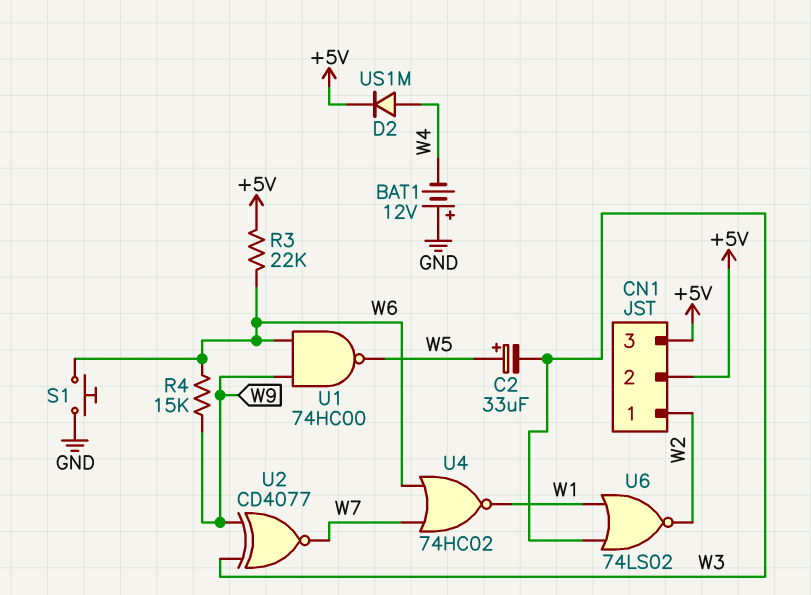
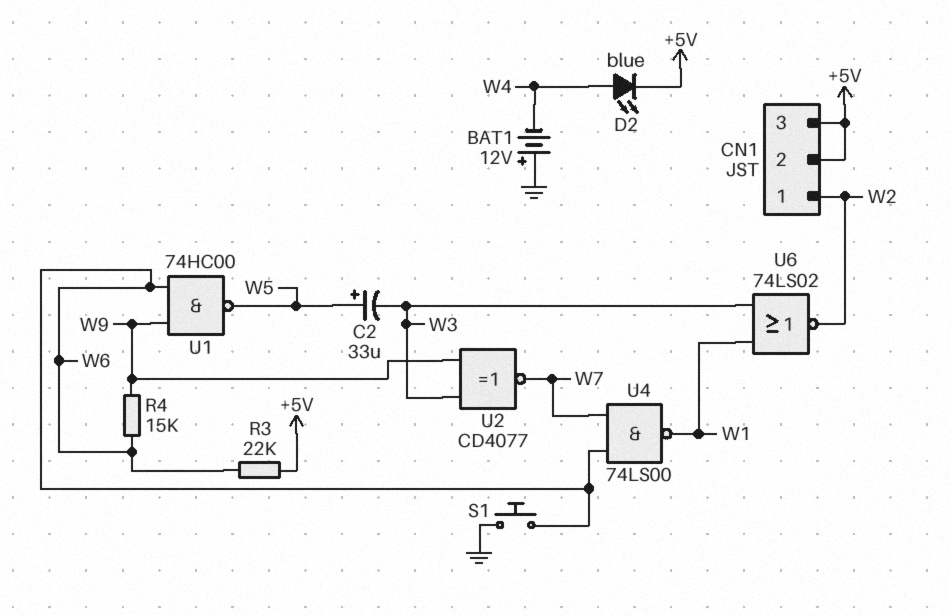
D2: diode US1M (A W4, K +5V) -> LED blue (A W4, K +5V)
U4: NOR 74HC02 (in W6, in W7, out W1) -> NAND 74LS00 (in W6, in W7, out W1)

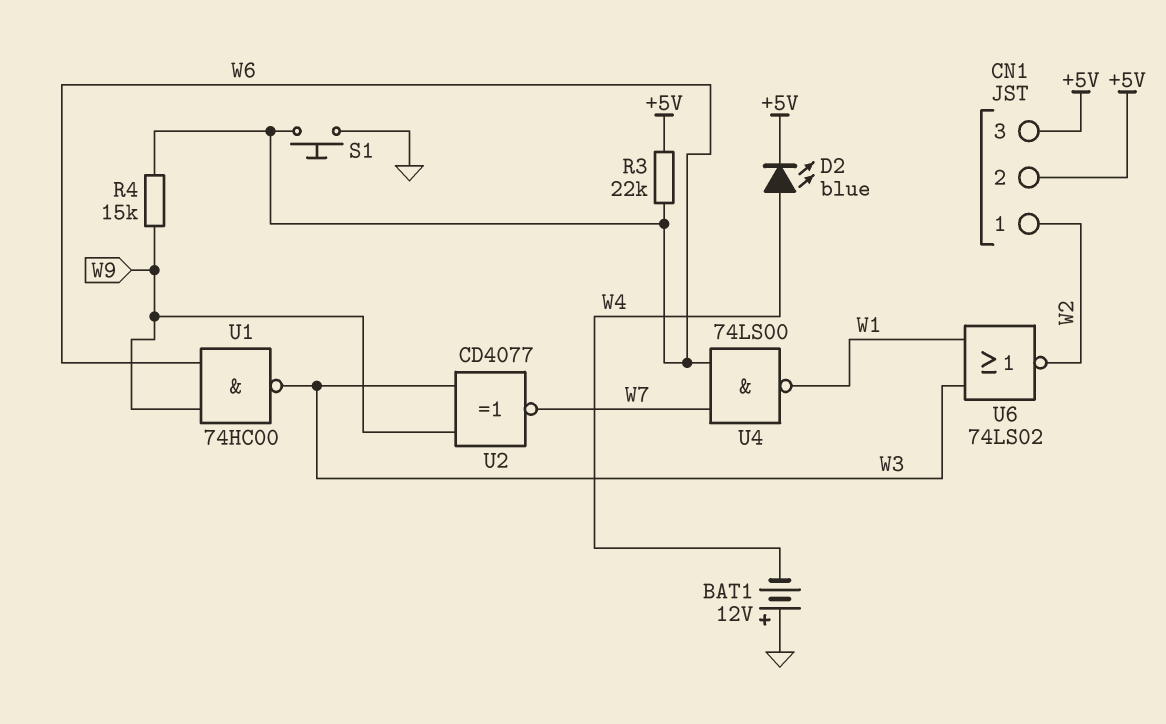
C2: 33uF (plus W5, minus W3) -> none
U1: NAND 74HC00 (in W6, in W9, out W5) -> NAND 74HC00 (in W6, in W9, out W3)

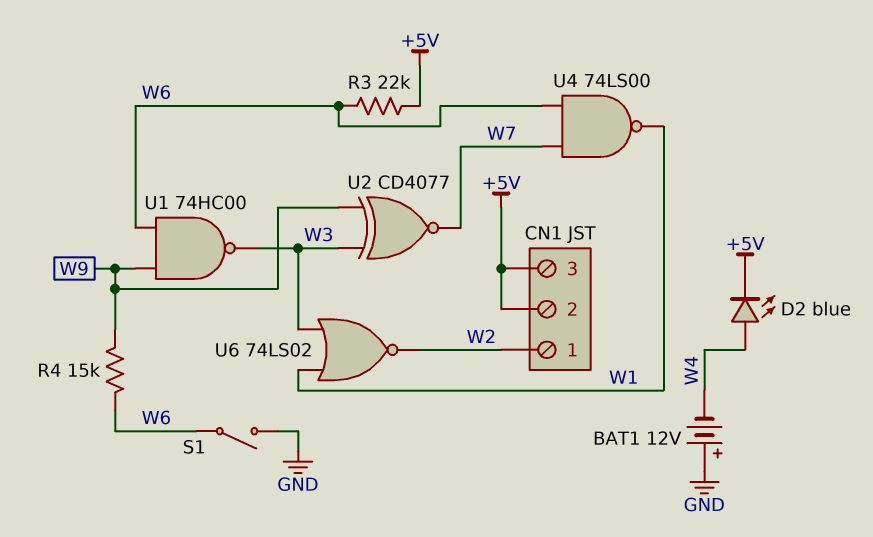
S1: button (GND, W6) -> switch (GND, W6)

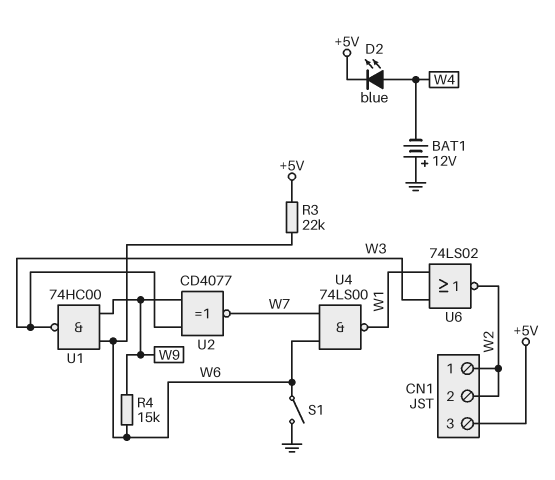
CN1 pin 2: +5V -> W2

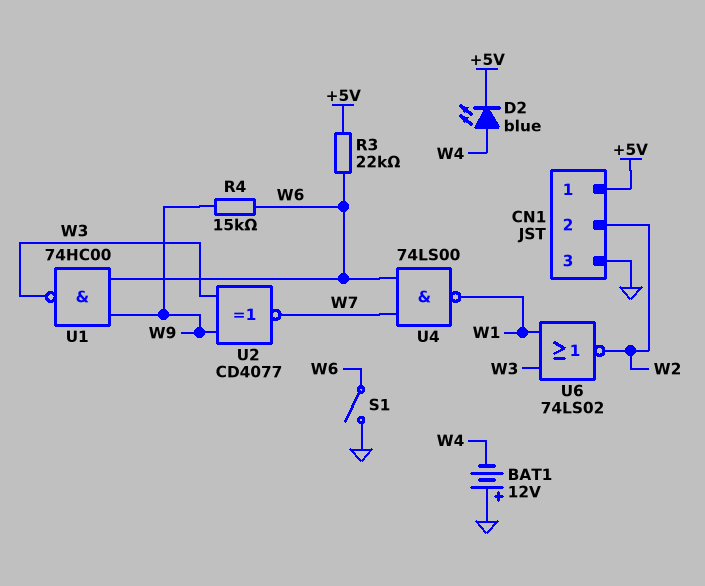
CN1 pin 1: W2 -> +5V
CN1 pin 3: +5V -> GND

